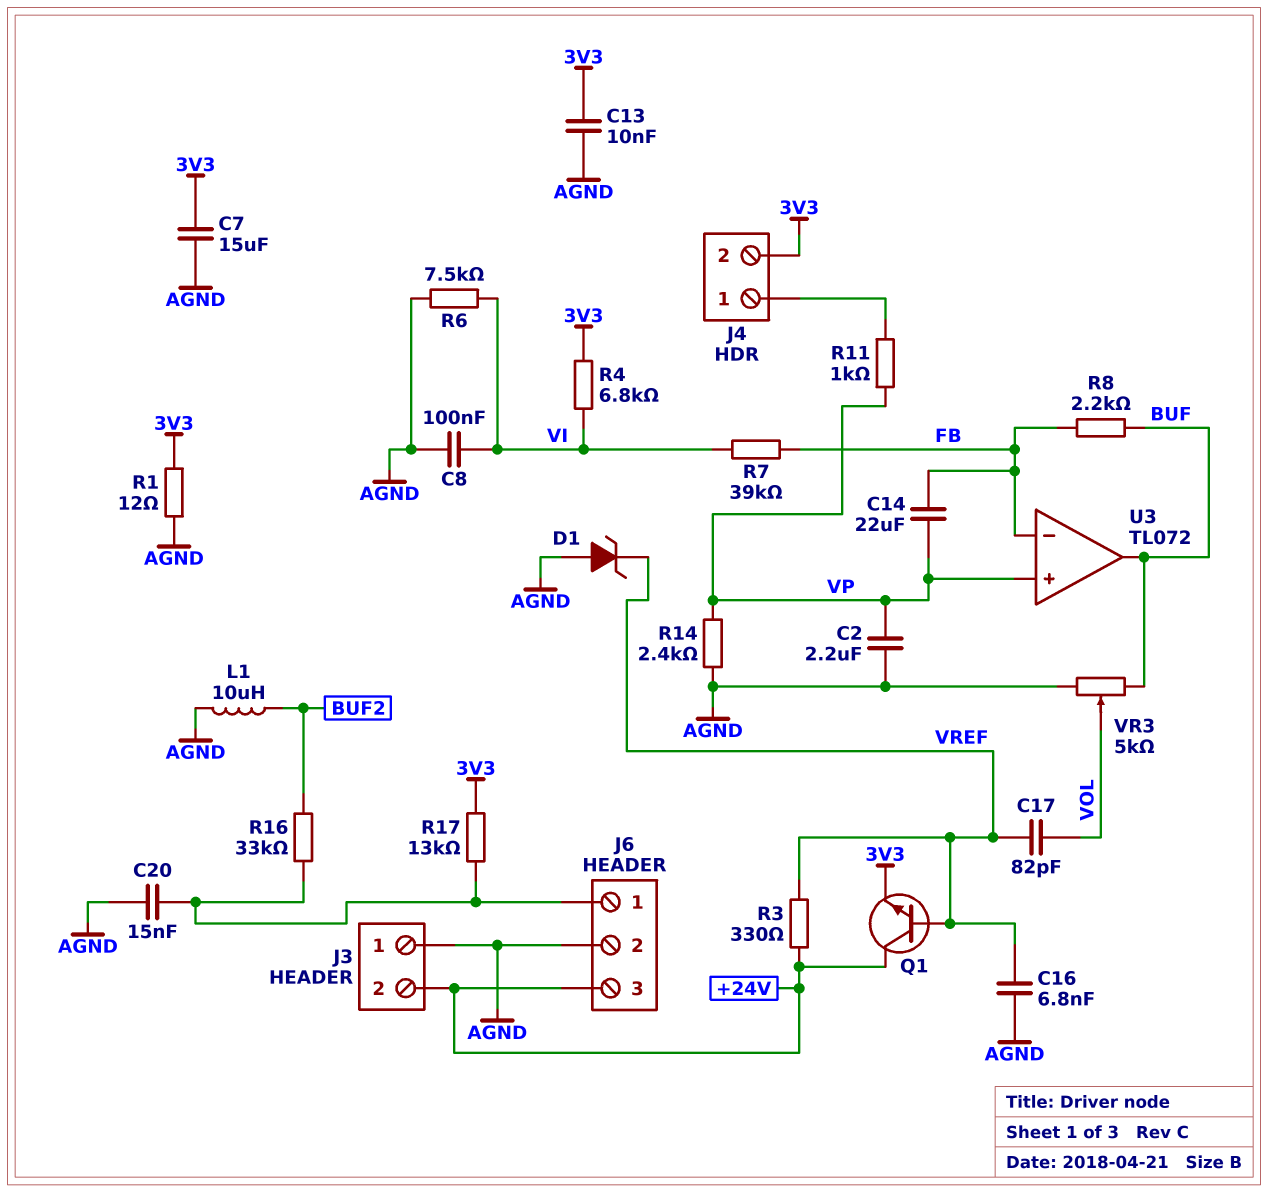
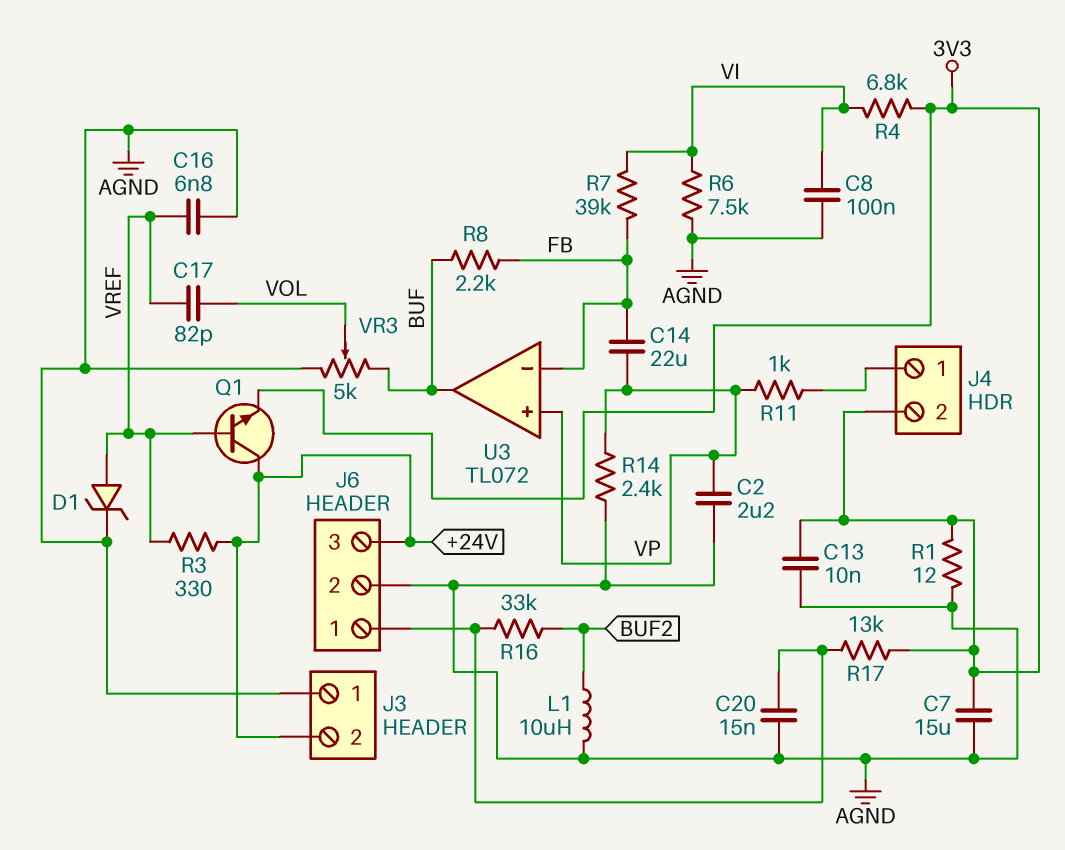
D1: zener (A AGND, K VREF) -> zener (A VREF, K AGND)

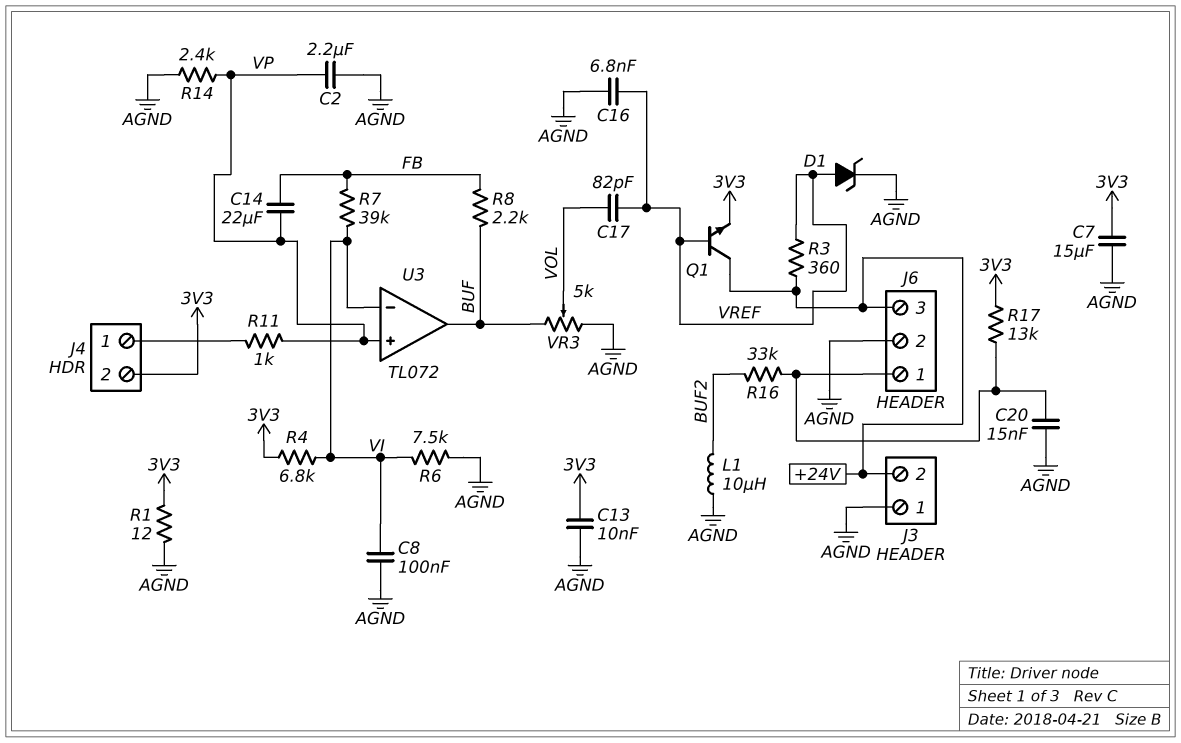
R3: 330 (+24V, VREF) -> 360 (+24V, VREF)
U3 pin in-: FB -> VI

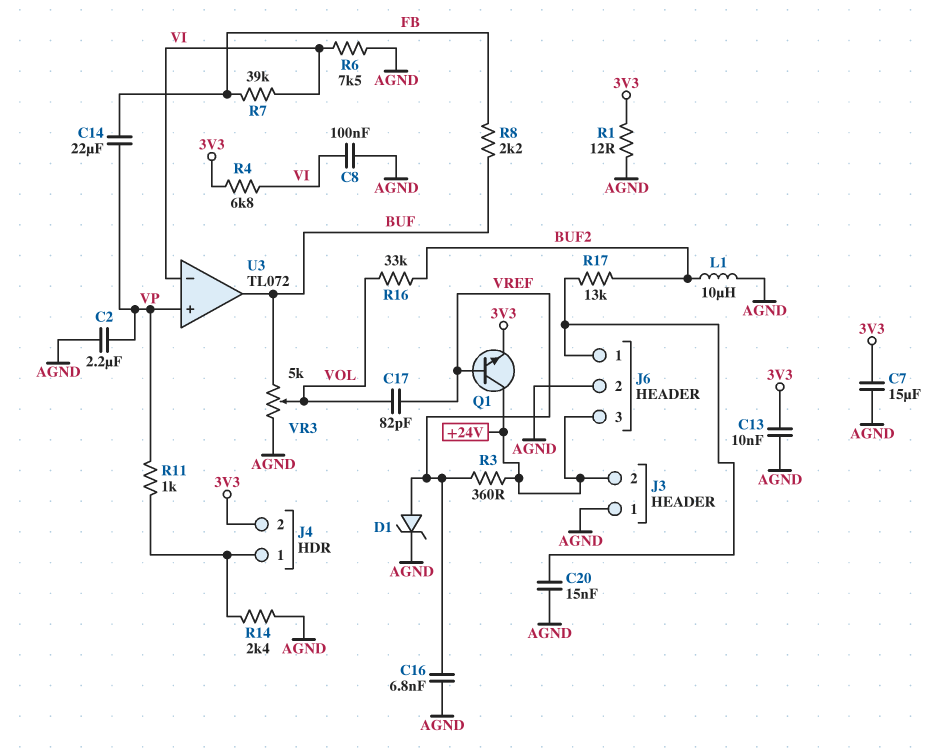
R14: 2.4k (AGND, VP) -> 2.4k (AGND, J4/1)
R16: 33k (BUF2, J6/1) -> 33k (BUF2, VOL)
R17: 13k (3V3, J6/1) -> 13k (BUF2, J6/1)

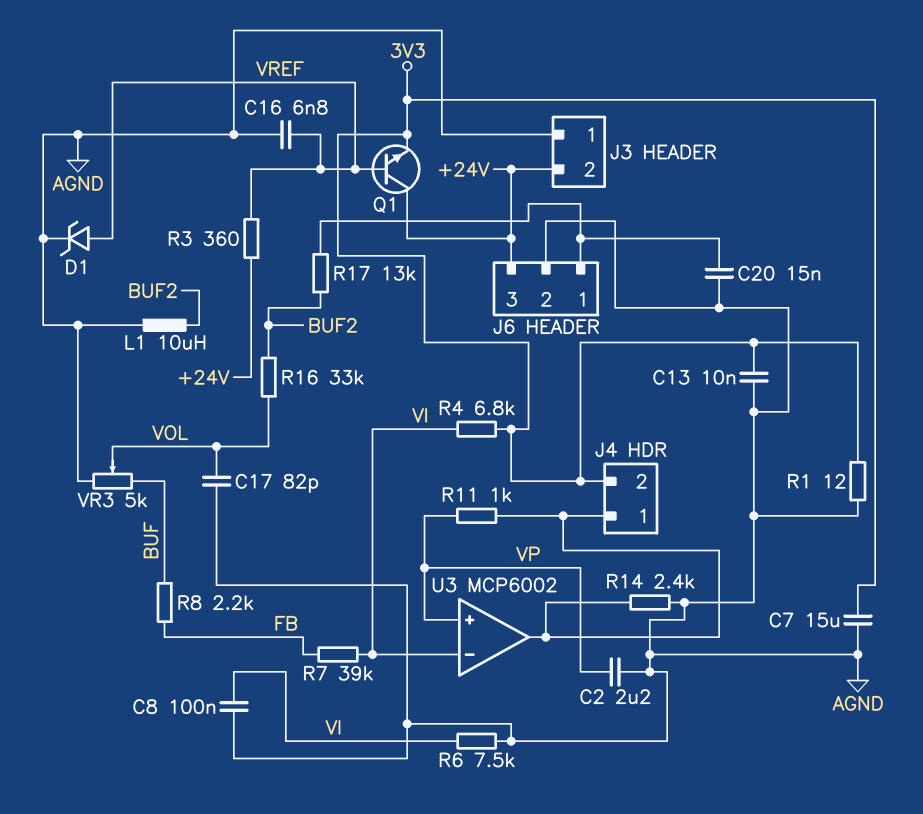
C14: 22uF (FB, VP) -> none
C17: 82pF (VOL, VREF) -> 82pF (AGND, VOL)
U3: TL072 -> MCP6002
U3 pin out: BUF -> J4/1

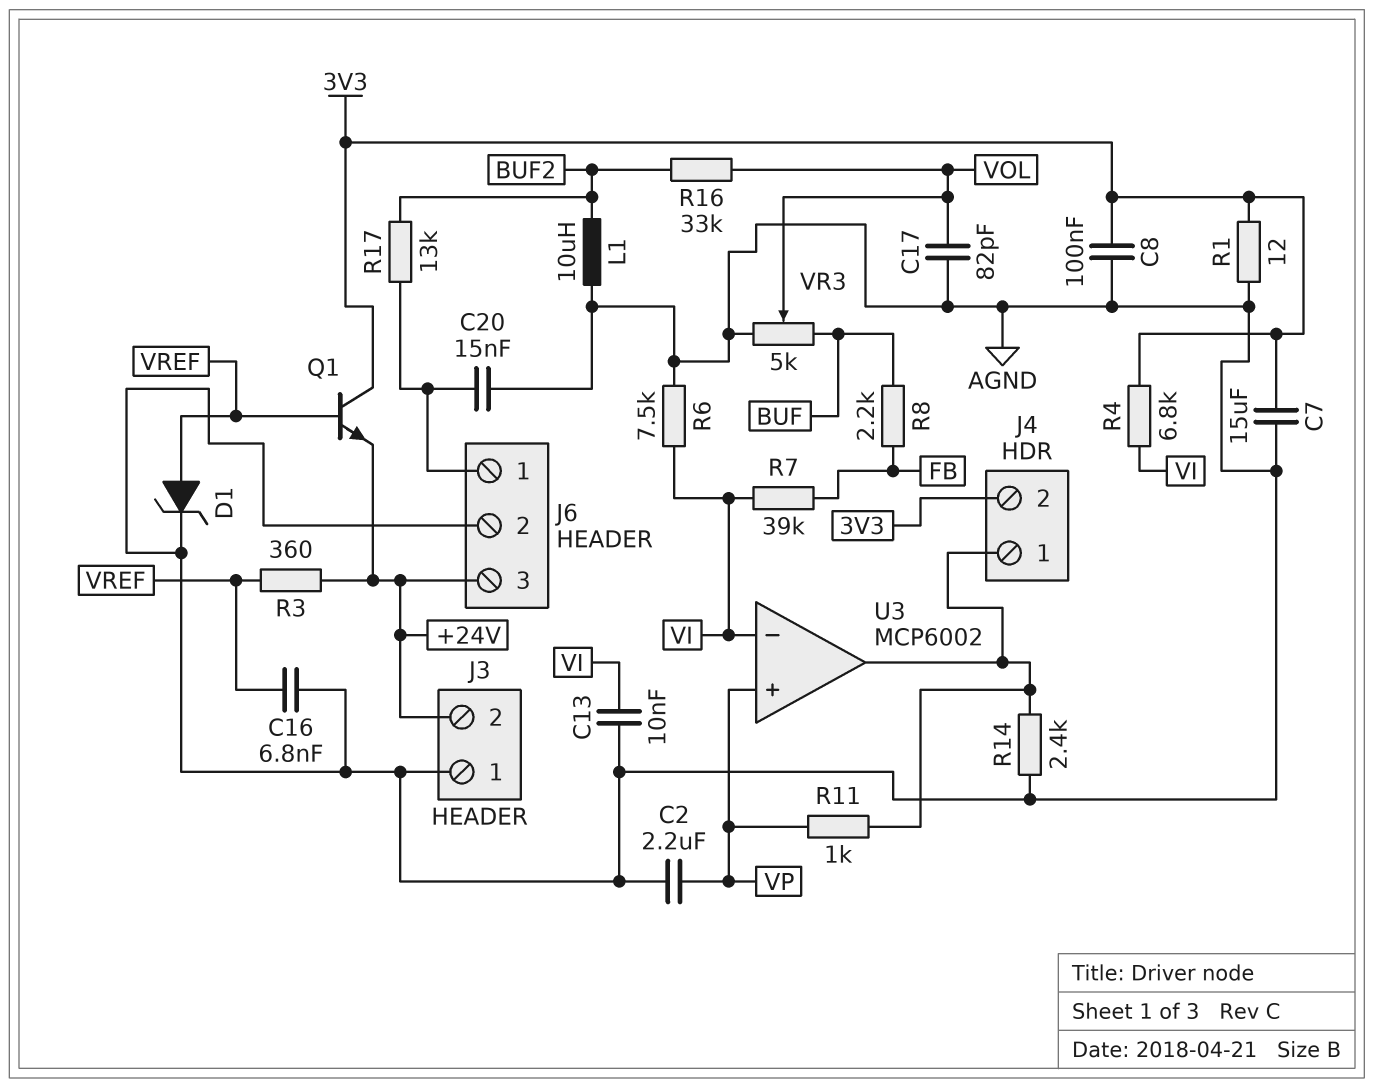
C8: 100nF (AGND, VI) -> 100nF (3V3, AGND)
C13: 10nF (3V3, AGND) -> 10nF (AGND, VI)
Q1: NPN (B VREF, C +24V, E 3V3) -> NPN (B VREF, C 3V3, E +24V)

